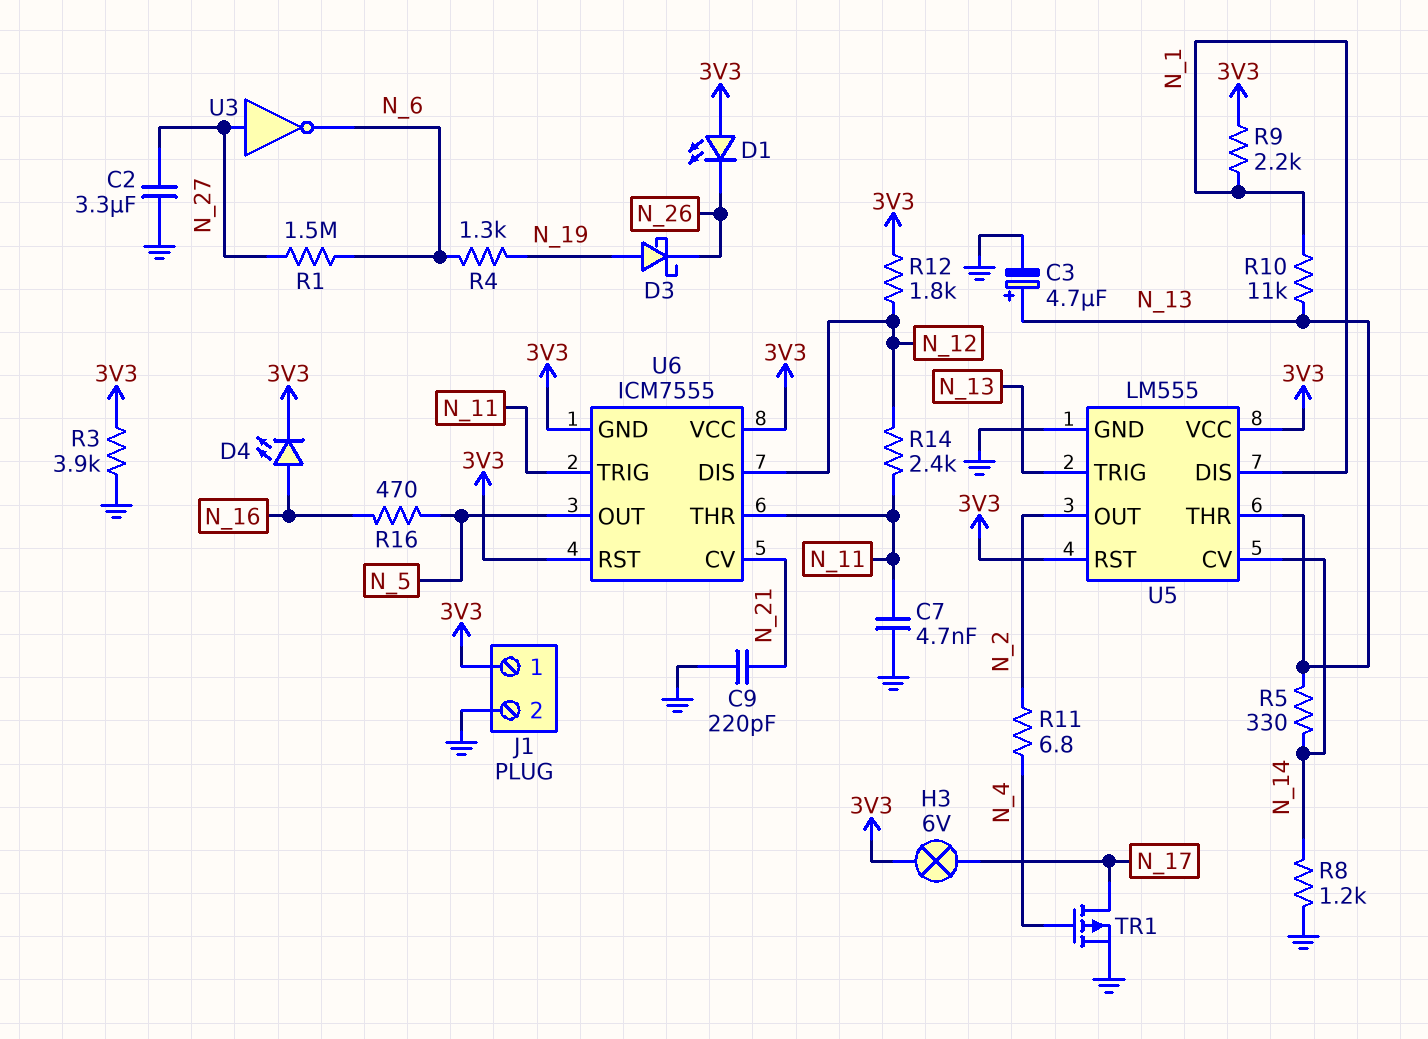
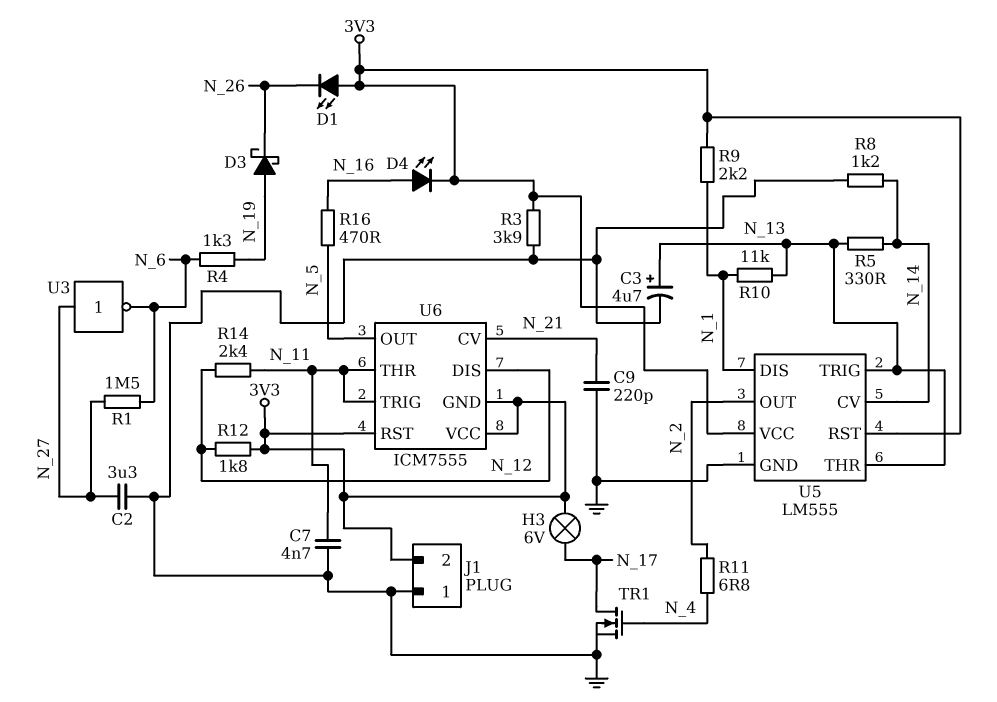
J1 pin 1: 3V3 -> GND
J1 pin 2: GND -> 3V3
TR1: PMOS (G N_4, D N_17, S GND) -> NMOS (G N_4, D N_17, S GND)

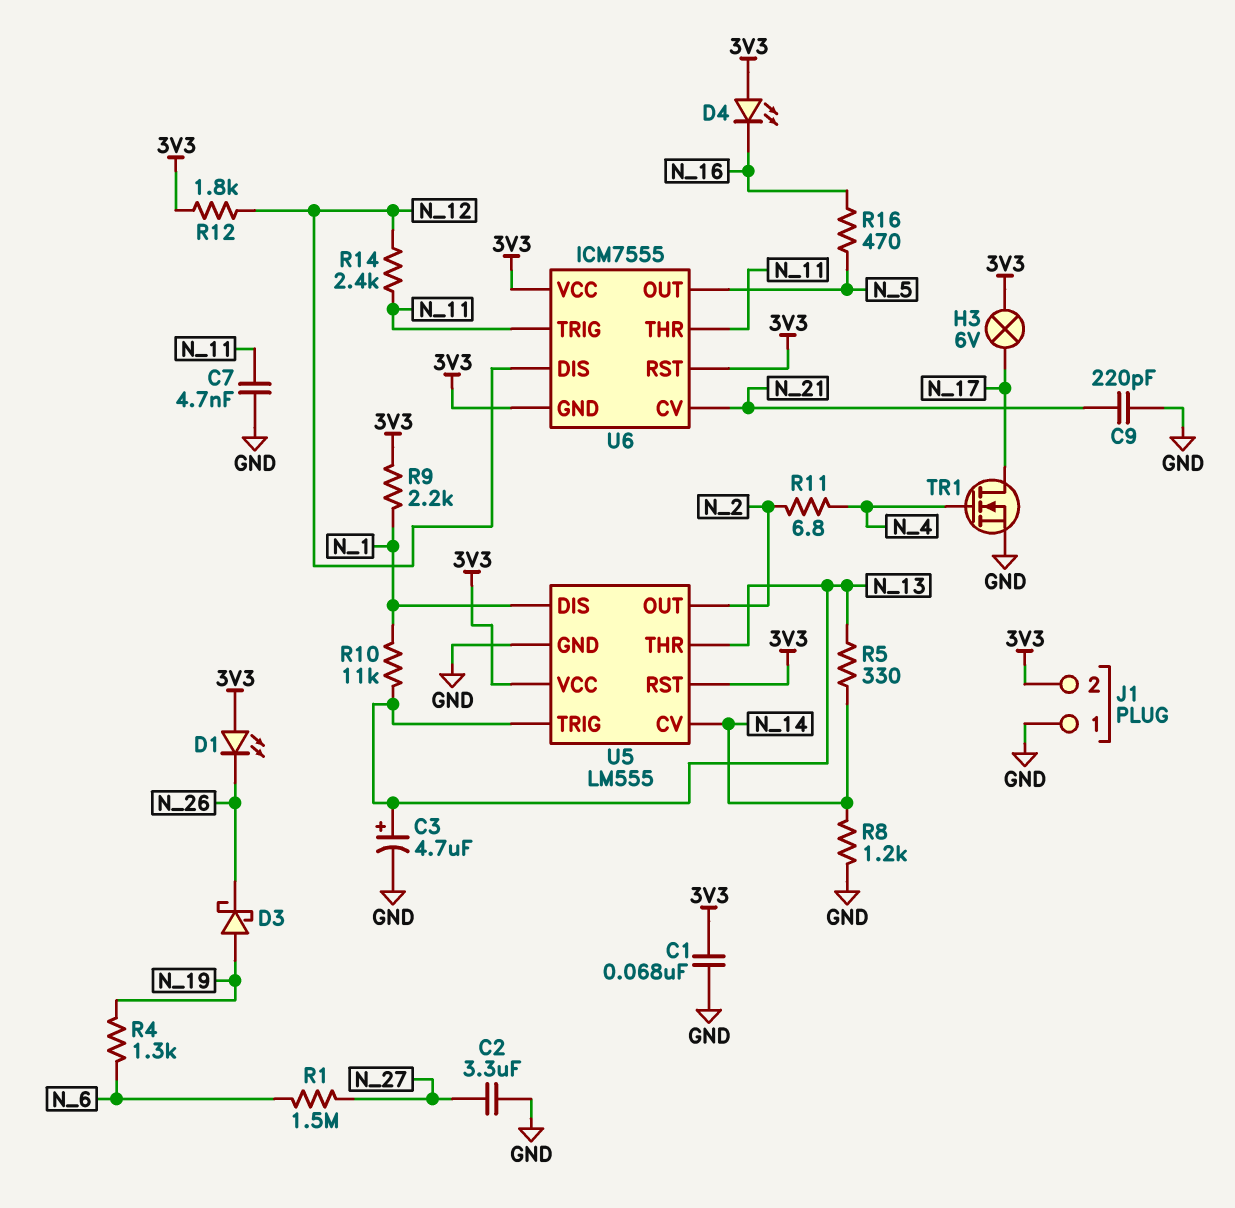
C1: none -> 68nF (3V3, GND)
D4: LED (A N_16, K 3V3) -> LED (A 3V3, K N_16)
R3: 3.9k (3V3, GND) -> none
U3: NOT (in N_27, out N_6) -> none

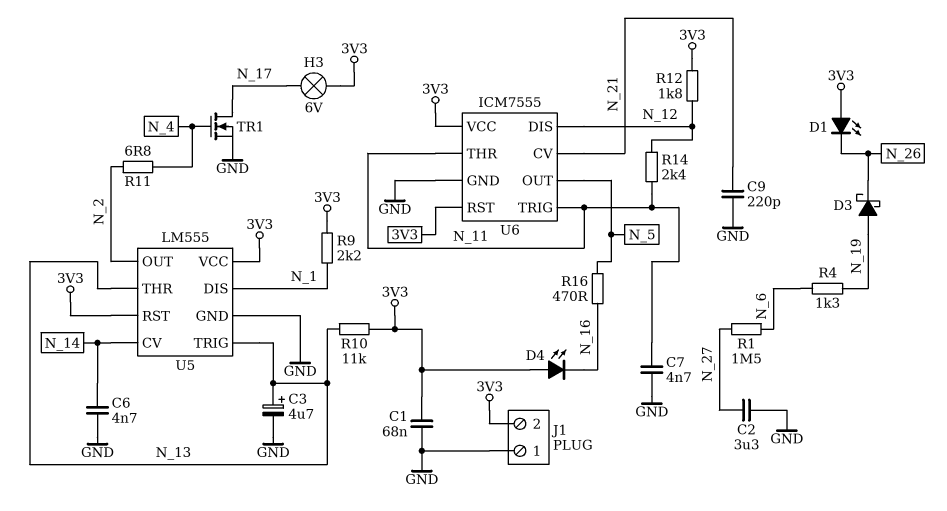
C6: none -> 4.7nF (GND, N_14)
R5: 330 (N_13, N_14) -> none
R8: 1.2k (GND, N_14) -> none
R10: 11k (N_1, N_13) -> 11k (3V3, N_13)
U6 pin GND: 3V3 -> GND

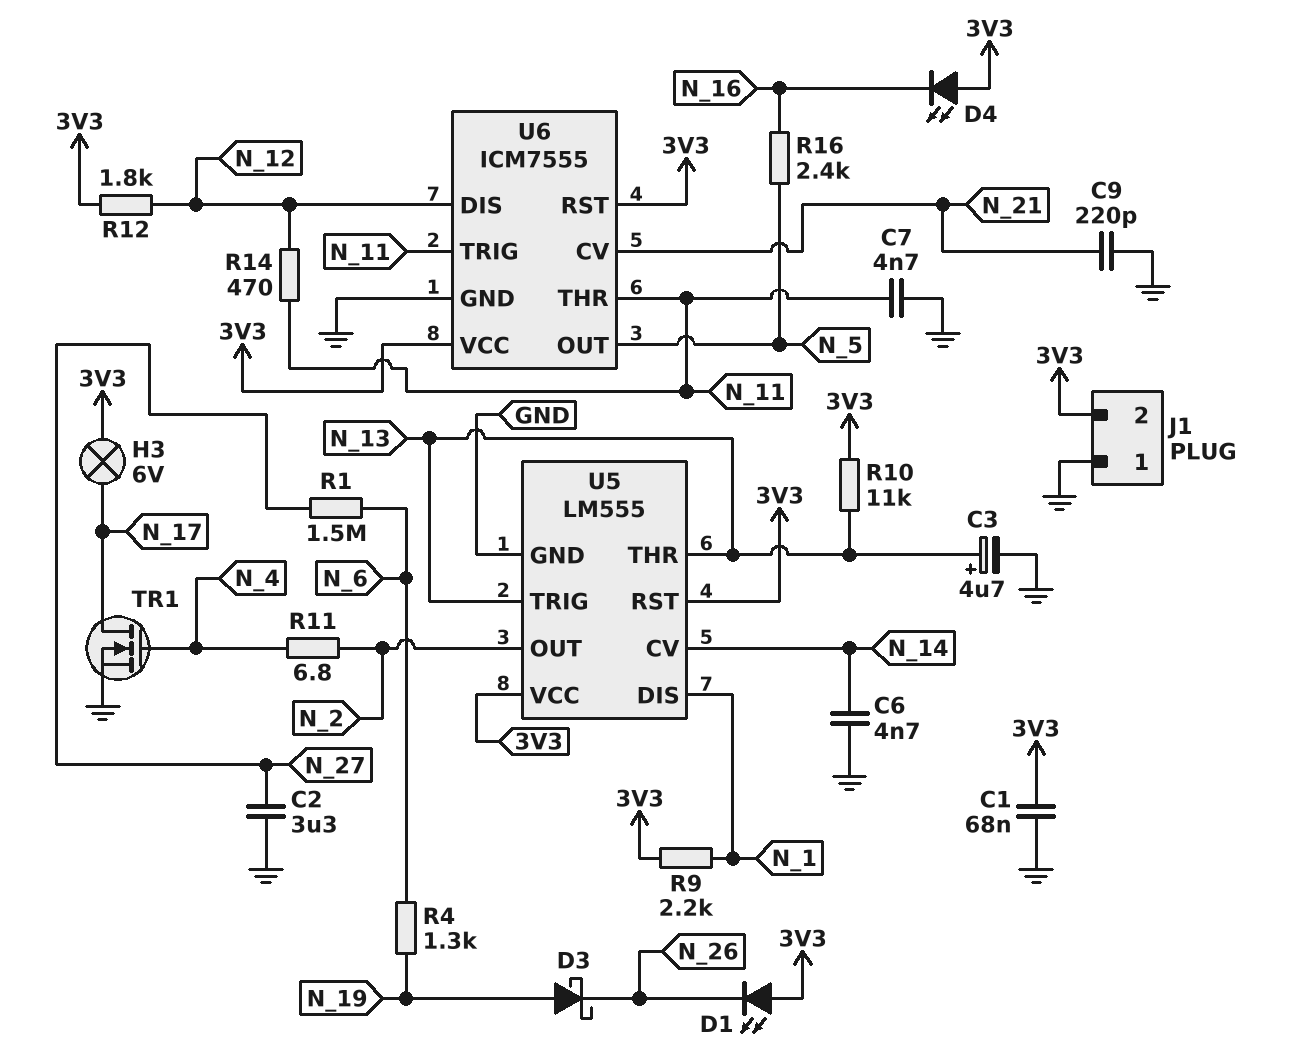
R14: 2.4k (N_11, N_12) -> 470 (N_11, N_12)
R16: 470 (N_5, N_16) -> 2.4k (N_5, N_16)

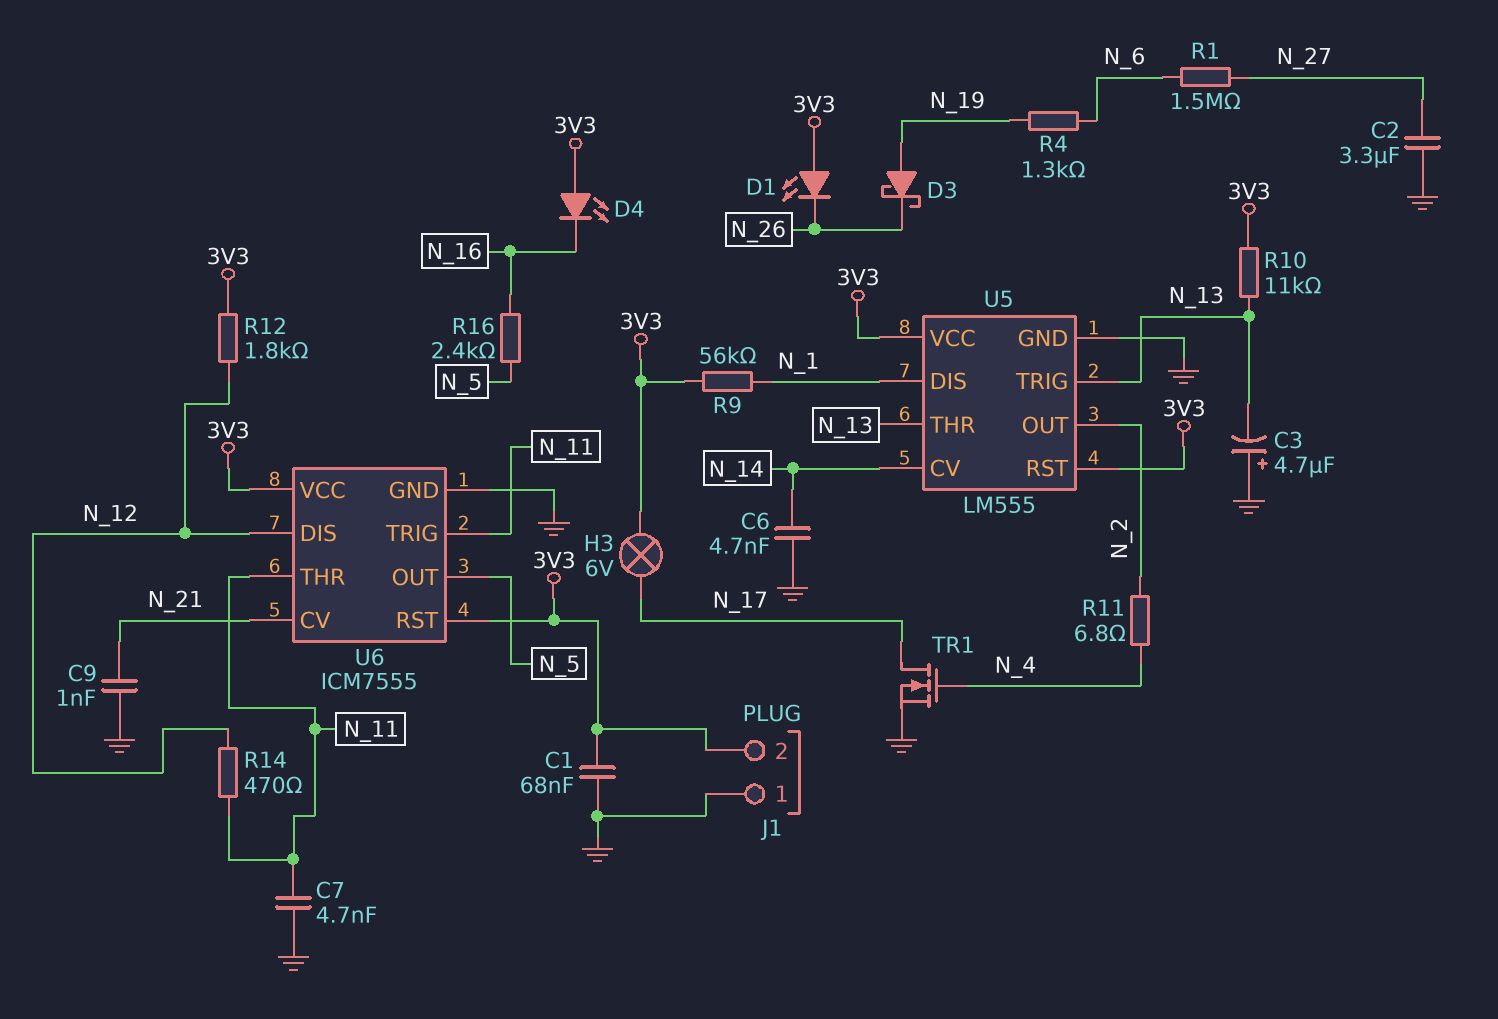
C3: 4.7uF (plus N_13, minus GND) -> 4.7uF (plus GND, minus N_13)
C9: 220pF (GND, N_21) -> 1nF (GND, N_21)
R9: 2.2k (3V3, N_1) -> 56k (3V3, N_1)

